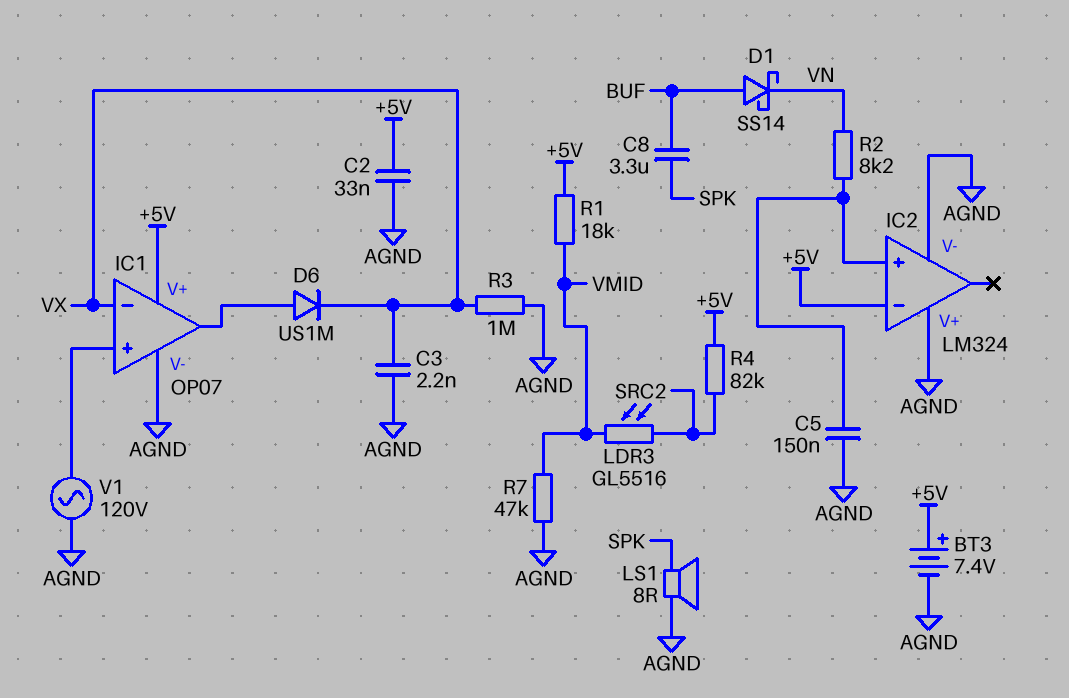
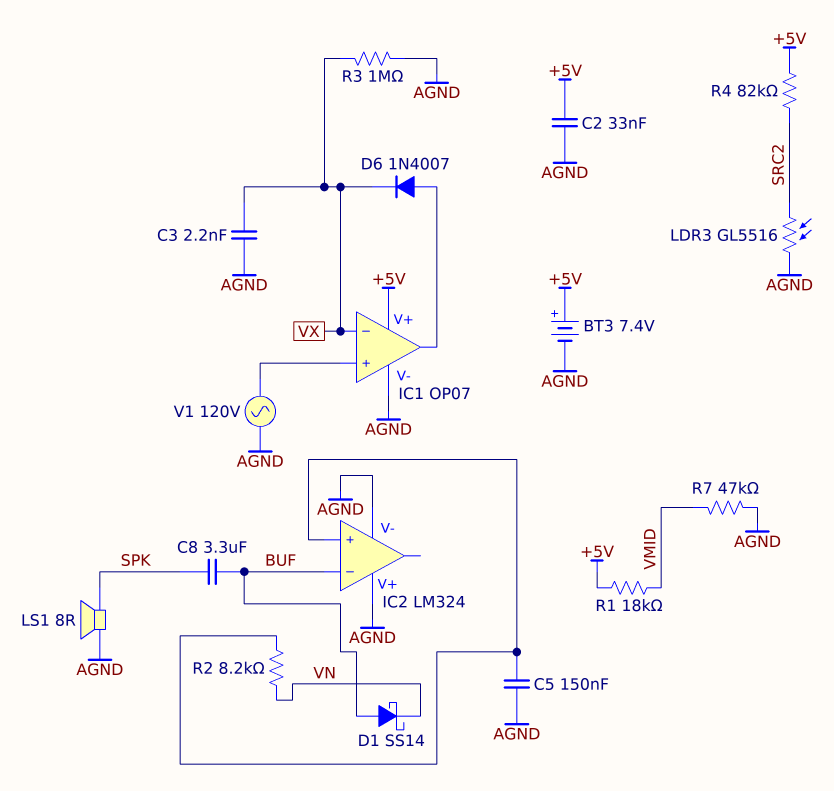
D6: diode US1M (A IC1/out, K VX) -> diode 1N4007 (A IC1/out, K VX)
IC2 pin in-: +5V -> BUF
LDR3: GL5516 (SRC2, VMID) -> GL5516 (AGND, SRC2)

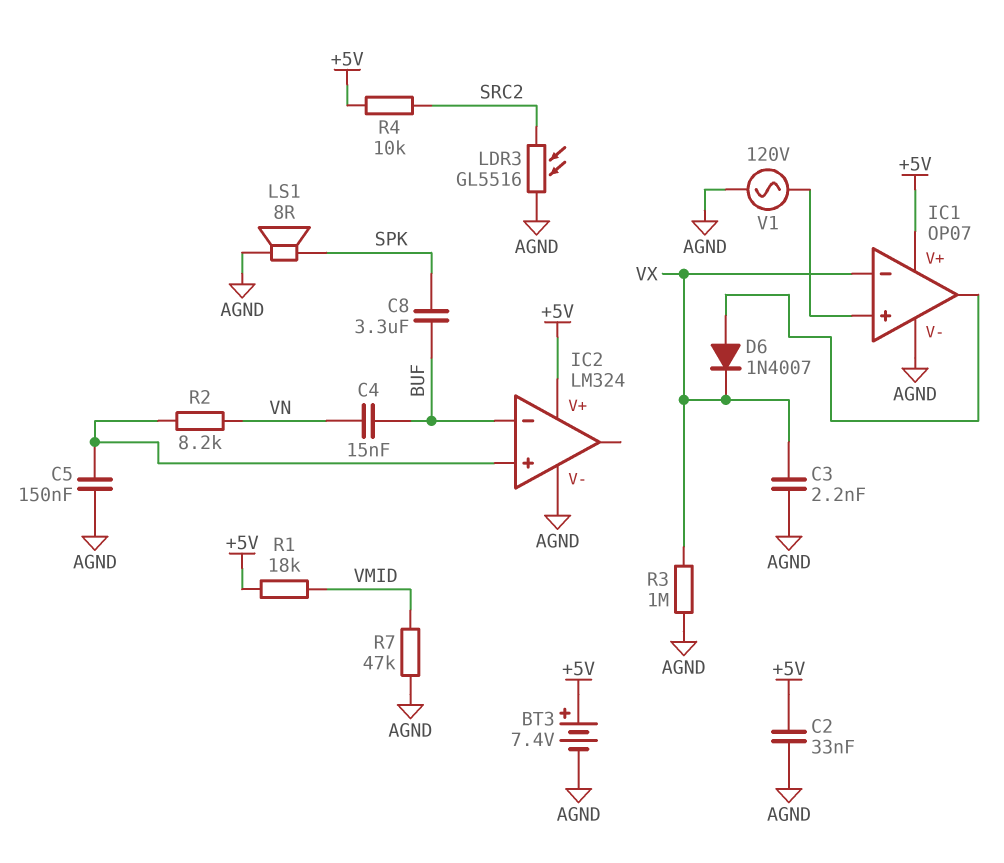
C4: none -> 15nF (BUF, VN)
D1: schottky SS14 (A BUF, K VN) -> none
IC2 pin V+: AGND -> +5V
R4: 82k (+5V, SRC2) -> 10k (+5V, SRC2)

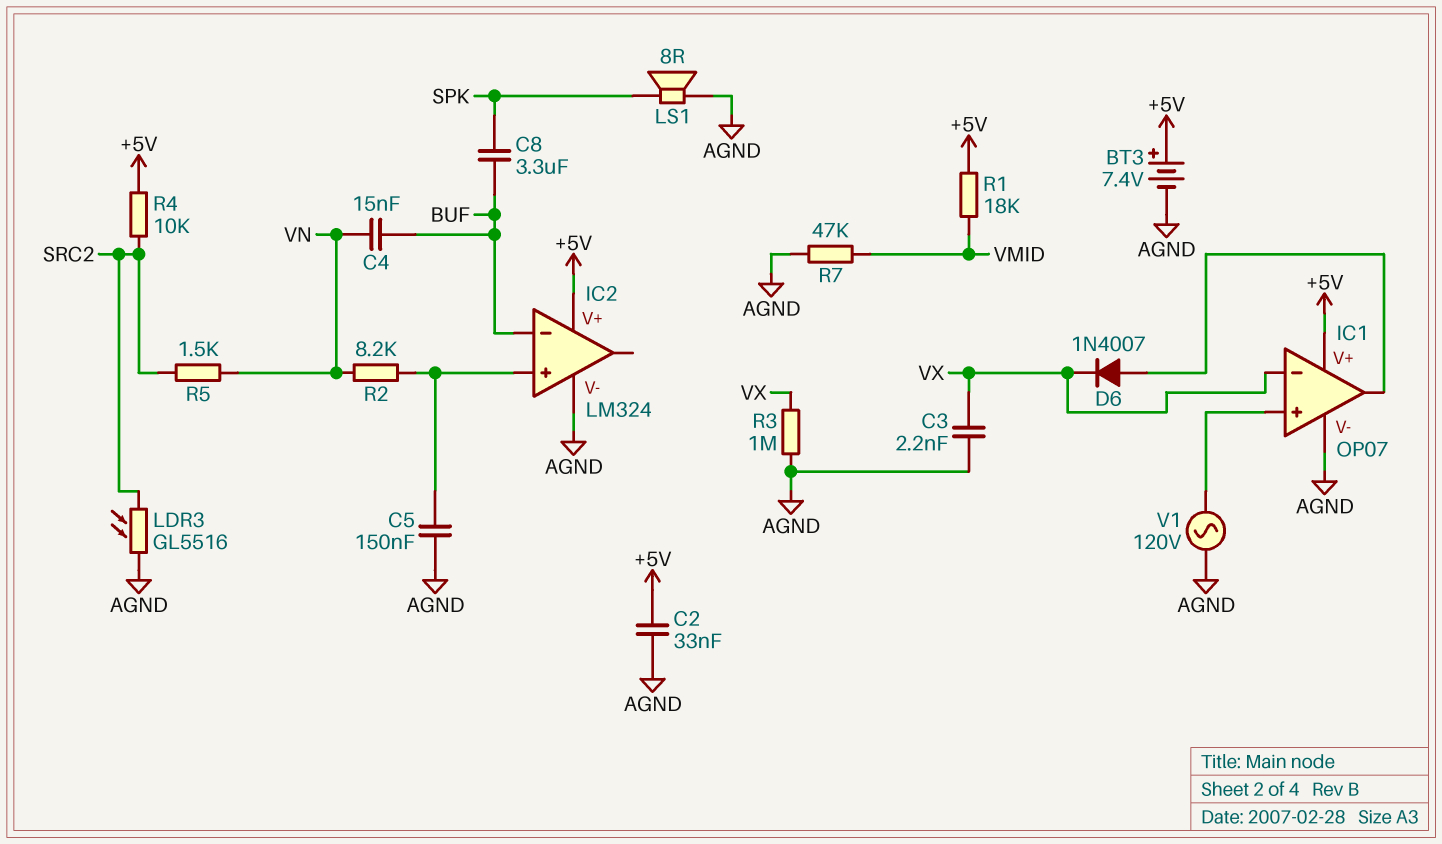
R5: none -> 1.5k (SRC2, VN)

